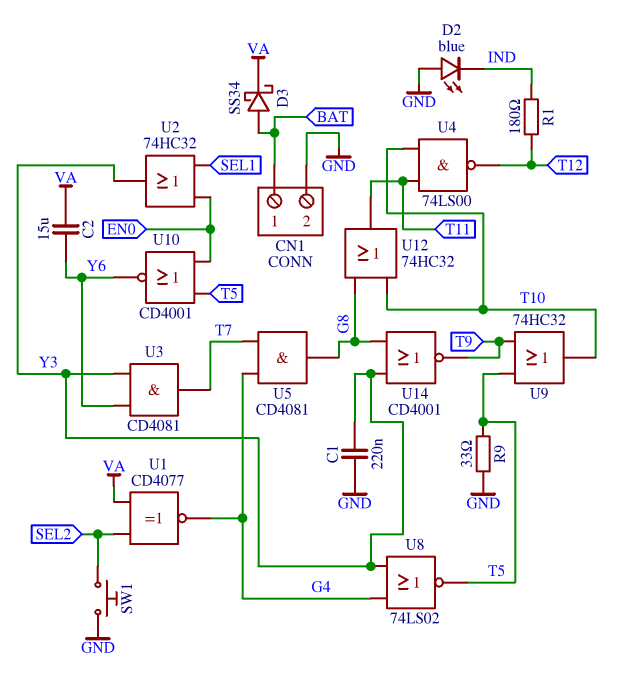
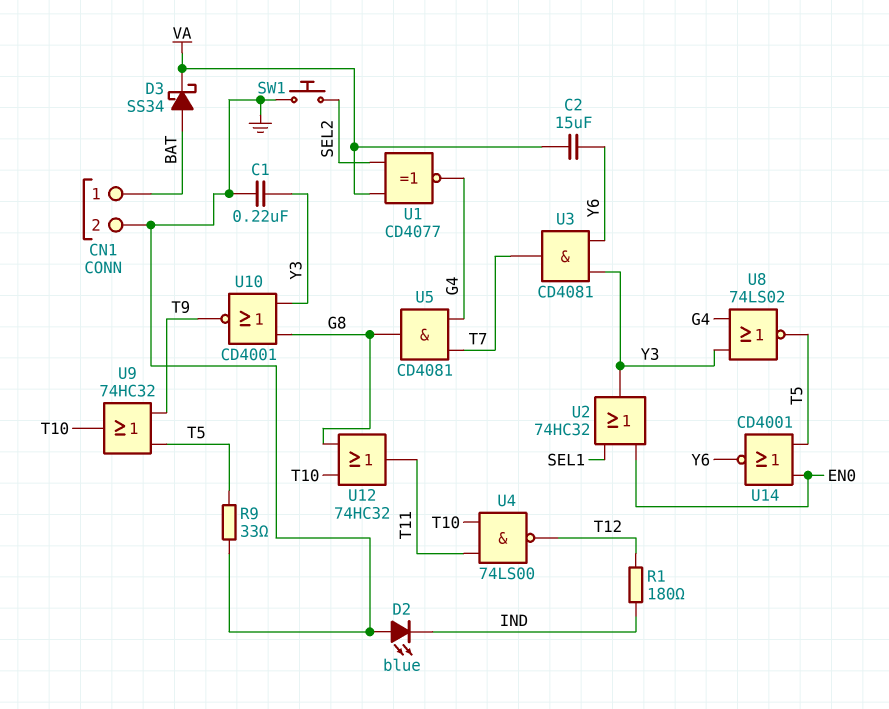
U10: NOR CD4001 (in EN0, in T5, out Y6) -> NOR CD4001 (in G8, in Y3, out T9)
U14: NOR CD4001 (in G8, in Y3, out T9) -> NOR CD4001 (in EN0, in T5, out Y6)

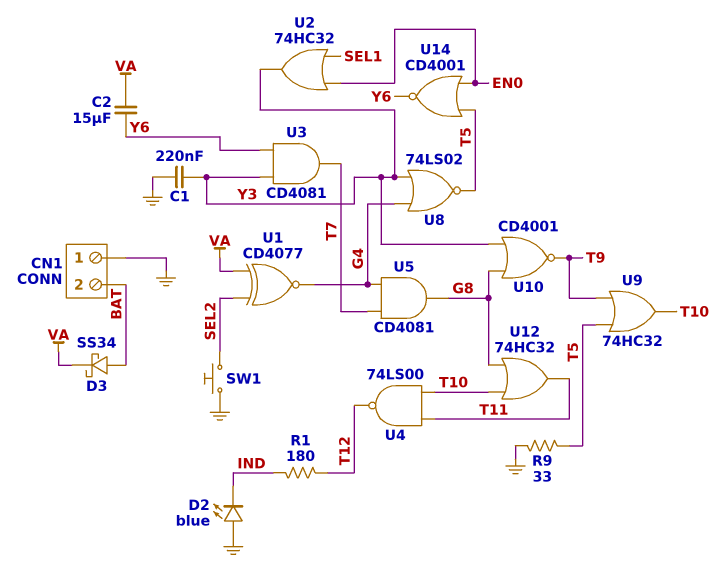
CN1 pin 1: BAT -> GND
CN1 pin 2: GND -> BAT

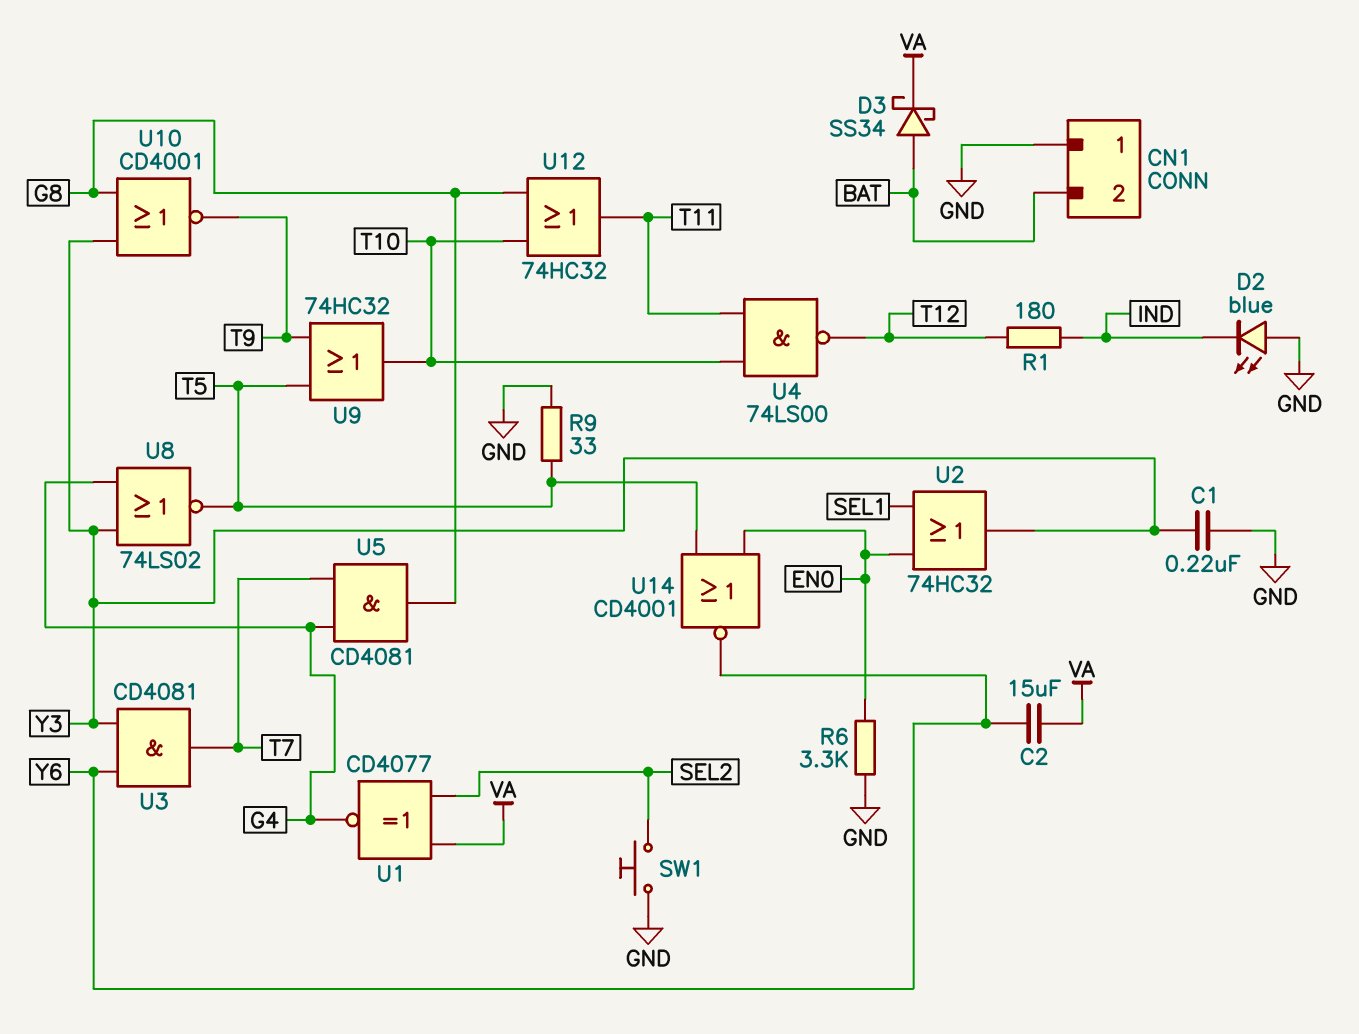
R6: none -> 3.3k (EN0, GND)

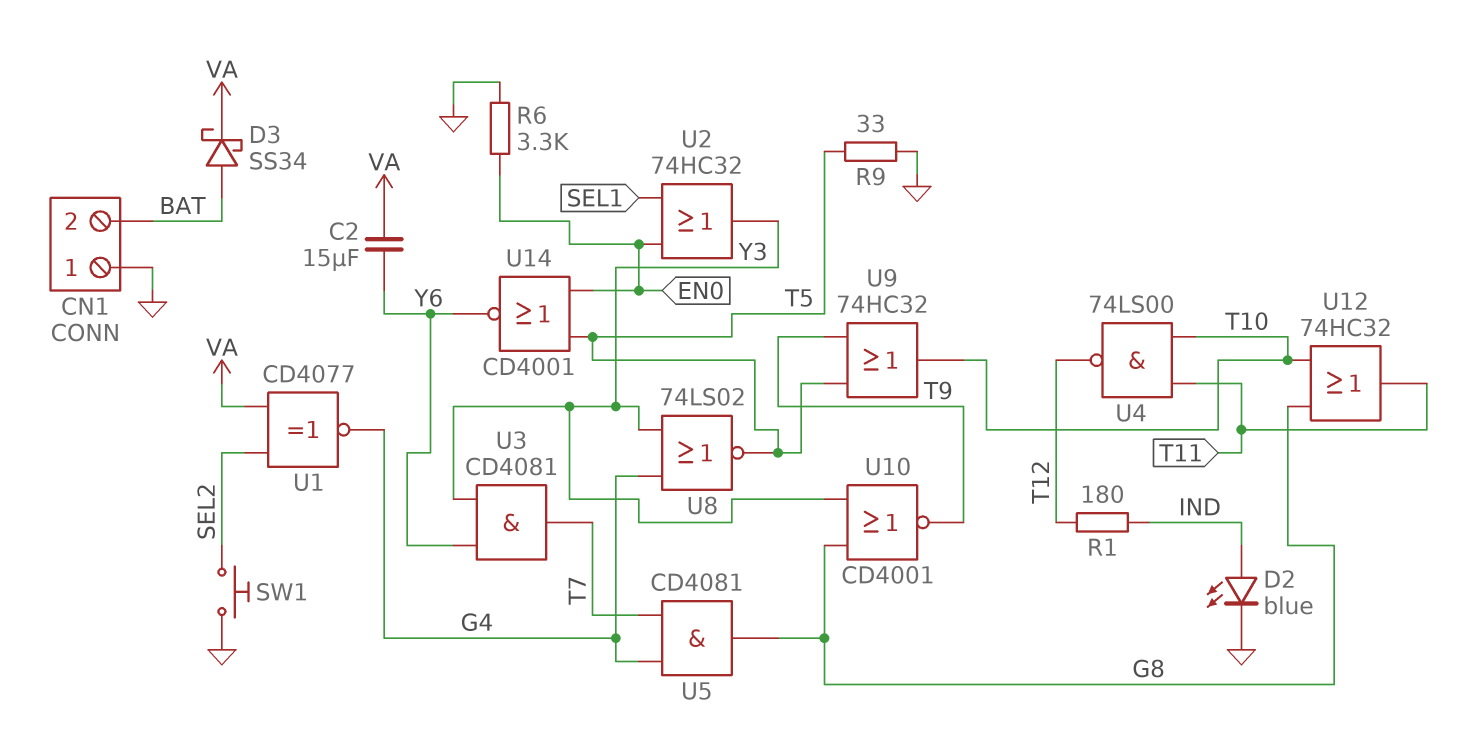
C1: 220nF (GND, Y3) -> none
D2: LED blue (A GND, K IND) -> LED blue (A IND, K GND)

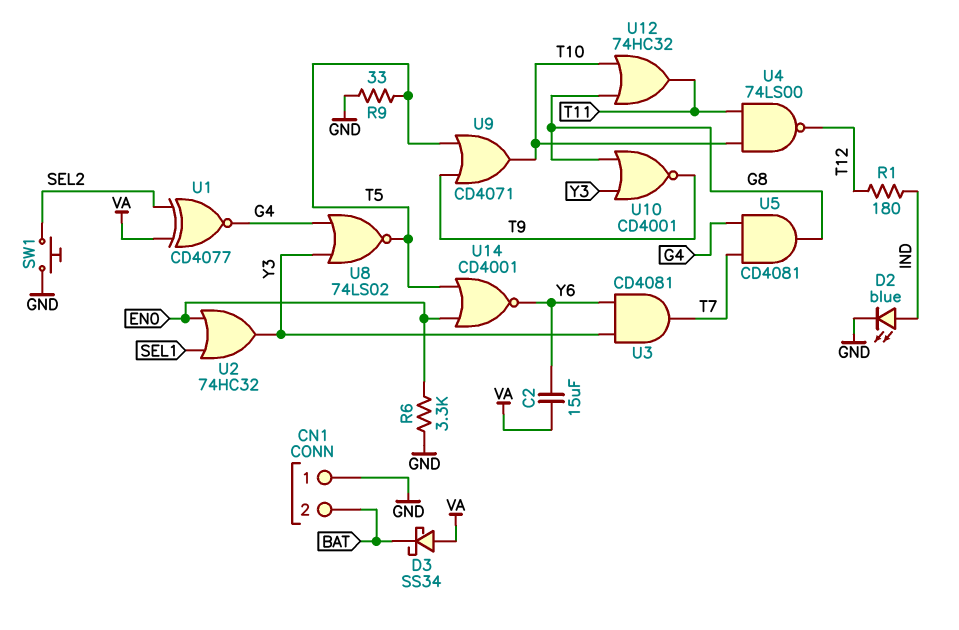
D3: schottky SS34 (A BAT, K VA) -> schottky SS34 (A VA, K BAT)
U9: OR 74HC32 (in T5, in T9, out T10) -> OR CD4071 (in T5, in T9, out T10)

